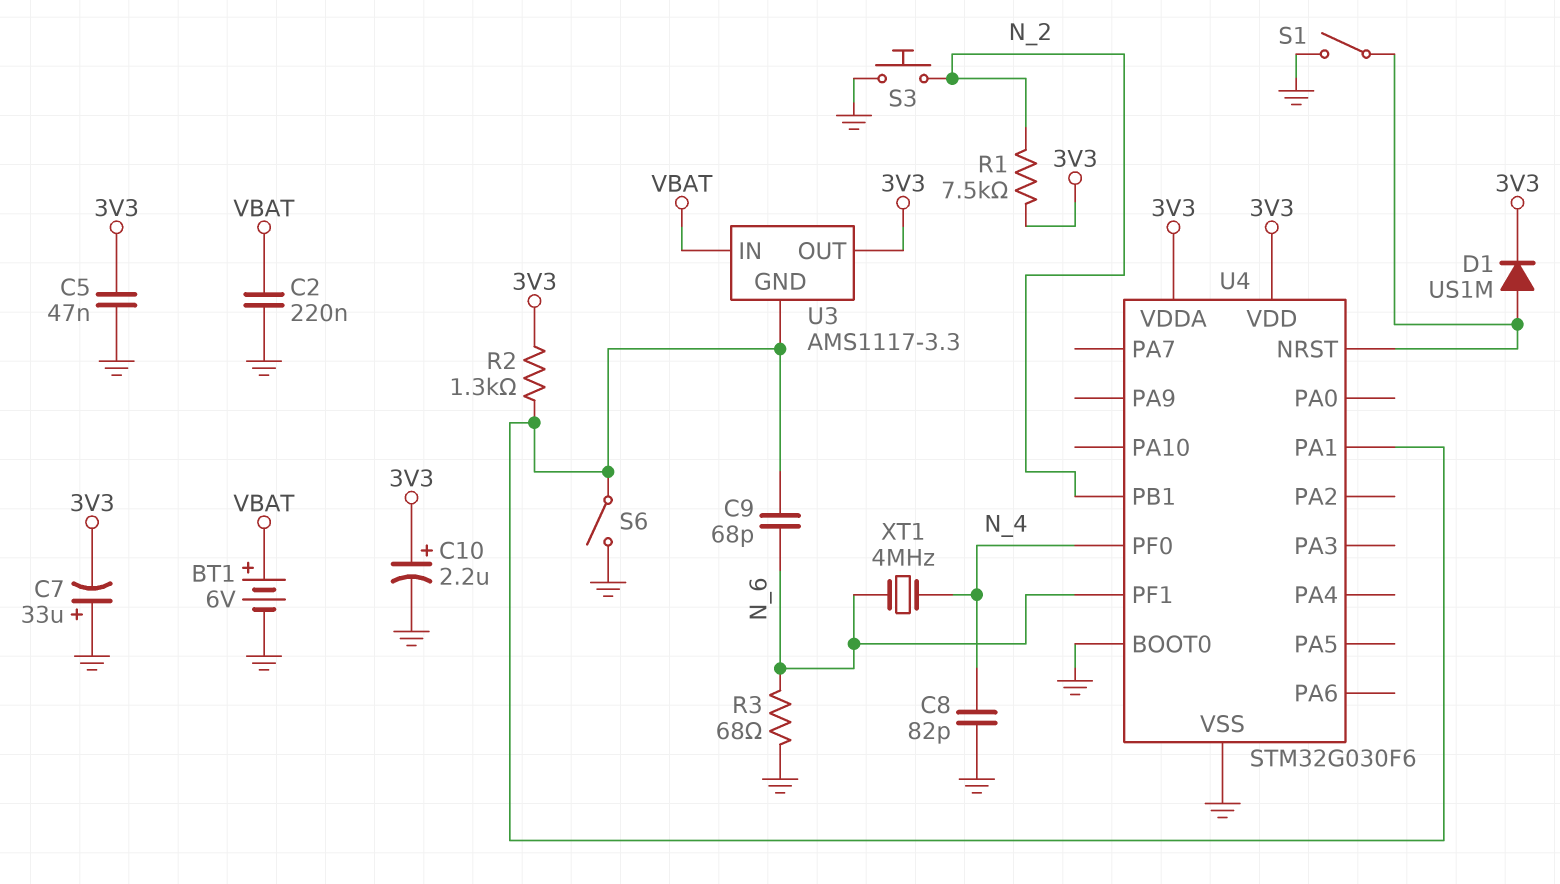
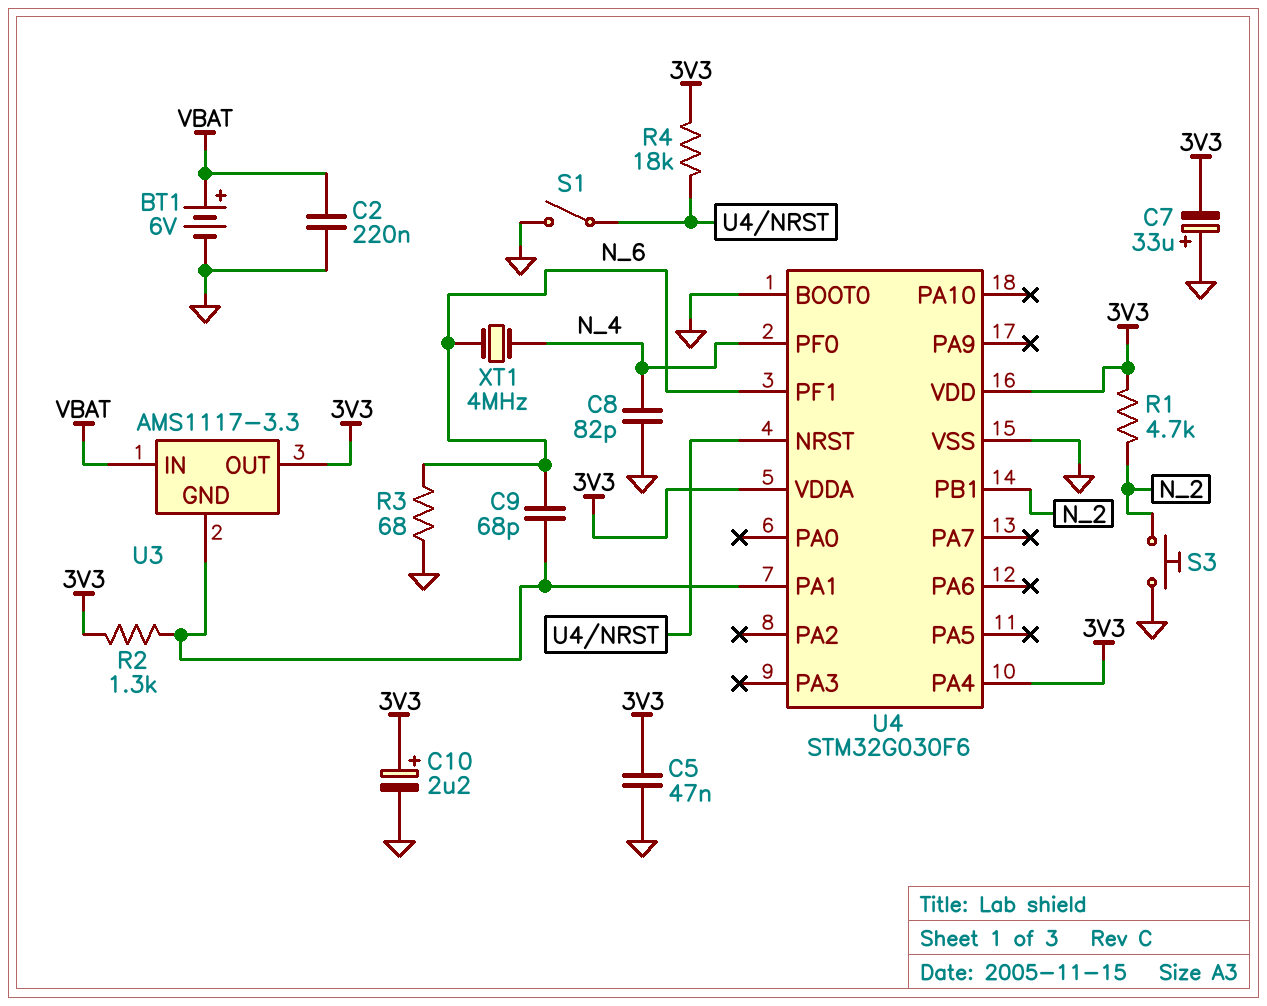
D1: diode US1M (A U4/NRST, K 3V3) -> none
R1: 7.5k (3V3, N_2) -> 4.7k (3V3, N_2)
R4: none -> 18k (3V3, U4/NRST)
S6: switch (GND, U3/GND) -> none
U4 pin PA4: none -> 3V3

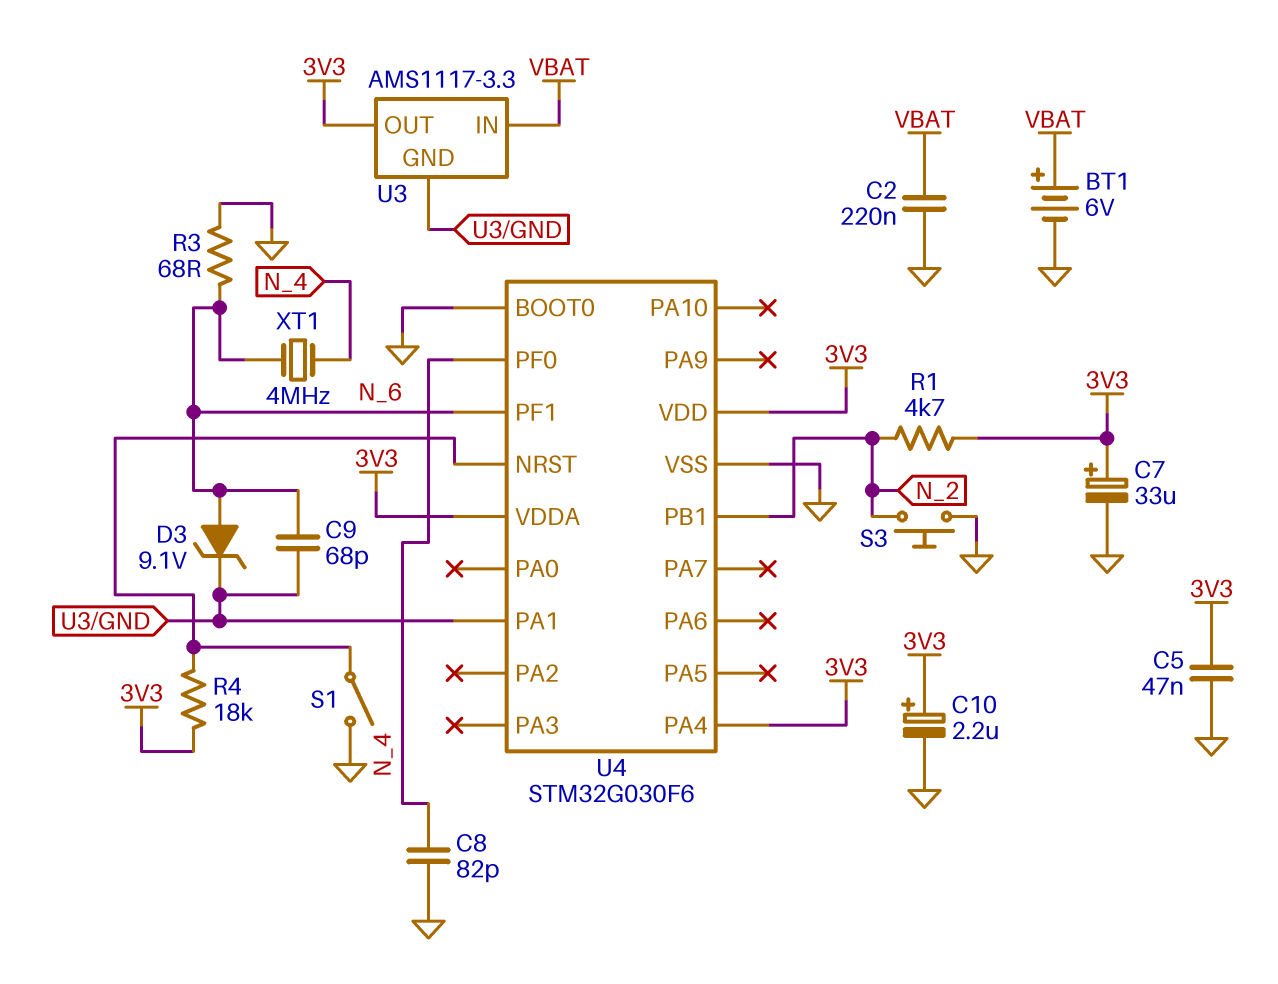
C7: 33uF (plus GND, minus 3V3) -> 33uF (plus 3V3, minus GND)
D3: none -> zener 9.1V (A N_6, K U3/GND)
R2: 1.3k (3V3, U3/GND) -> none

